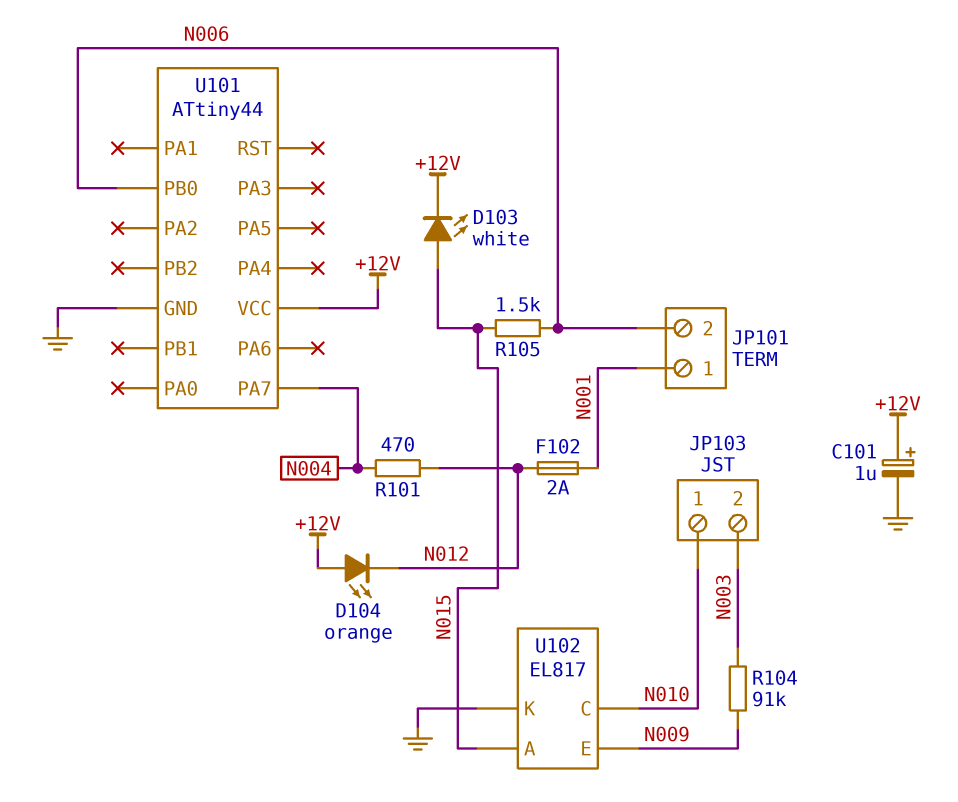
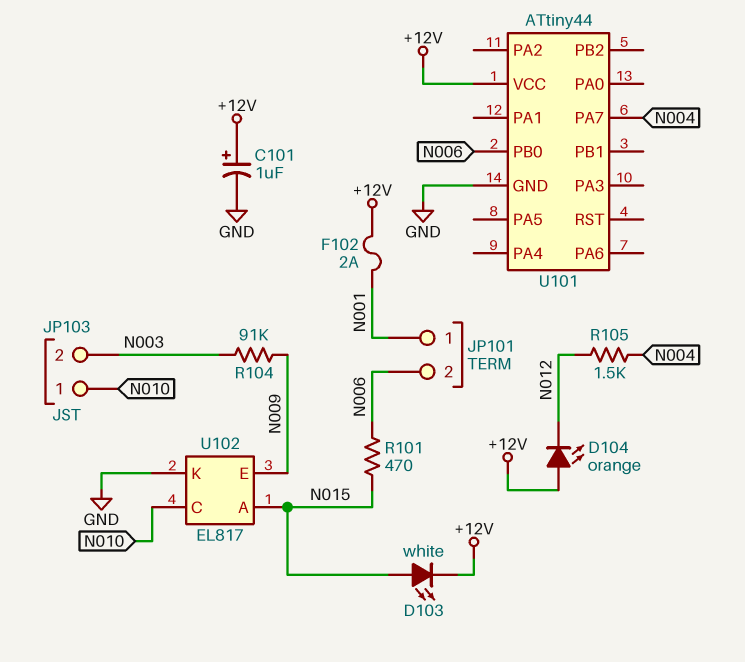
F102: 2A (N001, N012) -> 2A (+12V, N001)
R101: 470 (N004, N012) -> 470 (N006, N015)
R105: 1.5k (N006, N015) -> 1.5k (N004, N012)

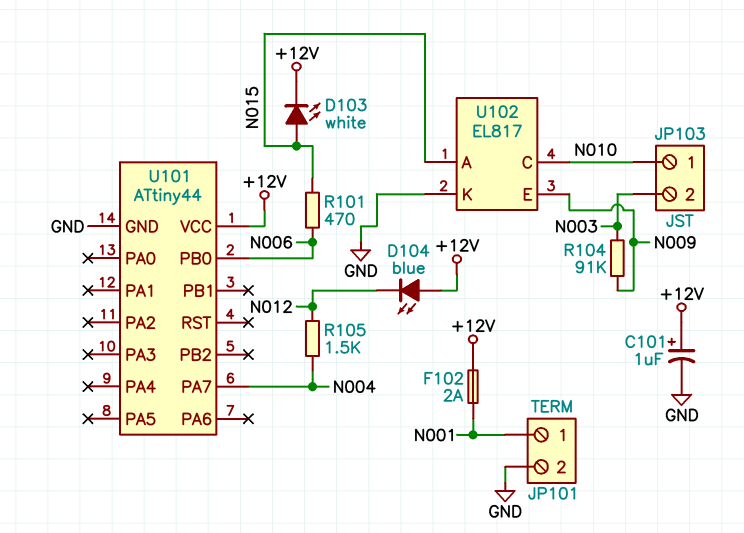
D104: LED orange (A +12V, K N012) -> LED blue (A +12V, K N012)
JP101 pin 2: N006 -> GND

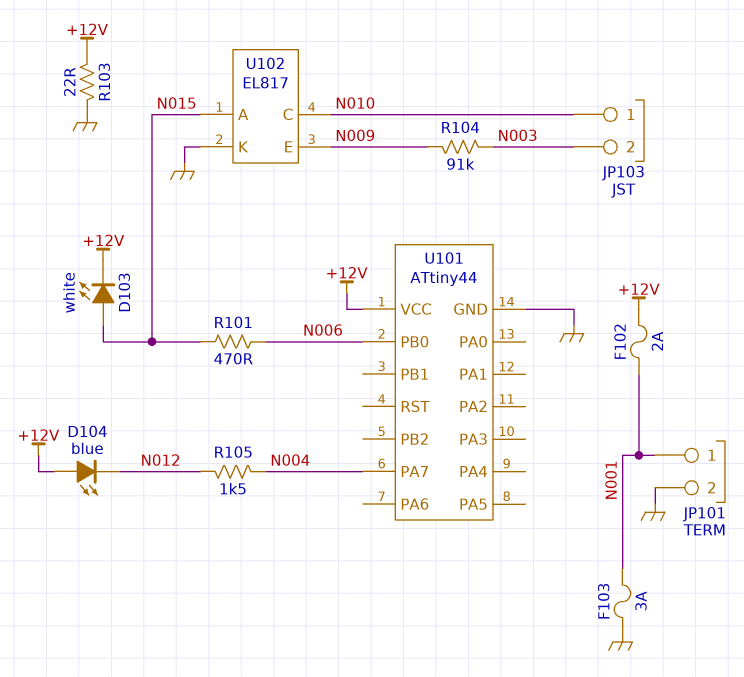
C101: 1uF (plus +12V, minus GND) -> none
F103: none -> 3A (GND, N001)
R103: none -> 22 (+12V, GND)

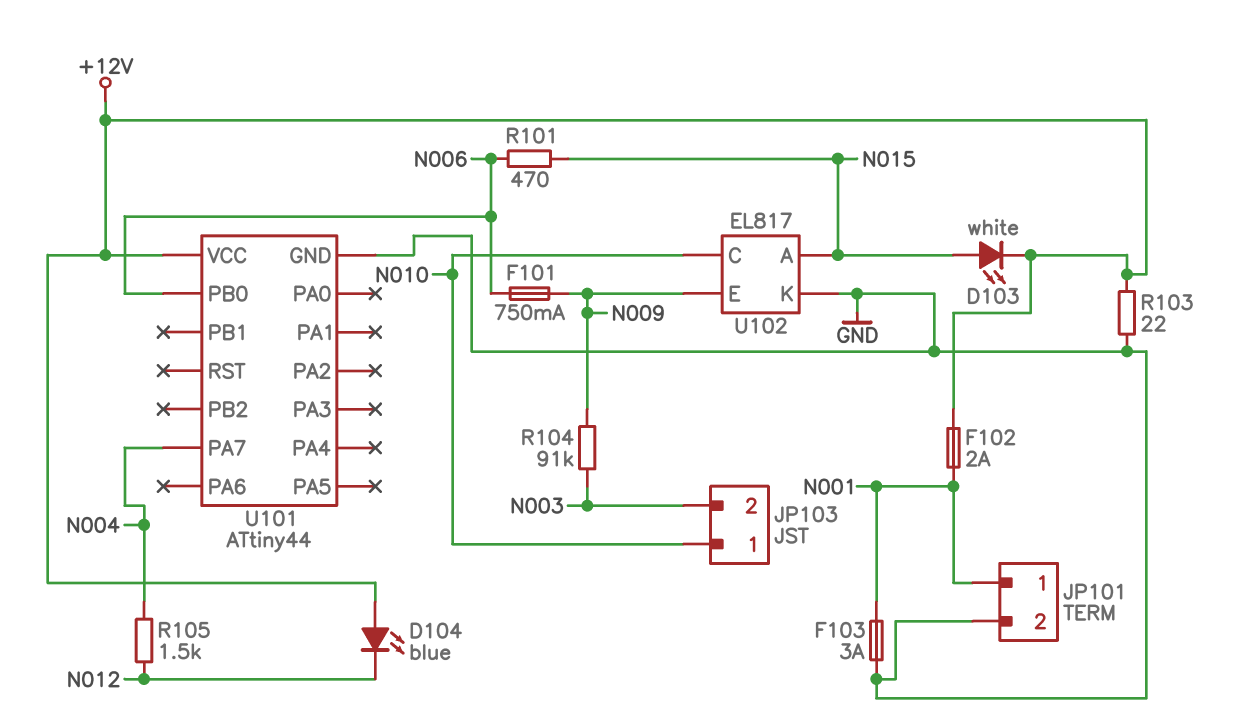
F101: none -> 750mA (N006, N009)

